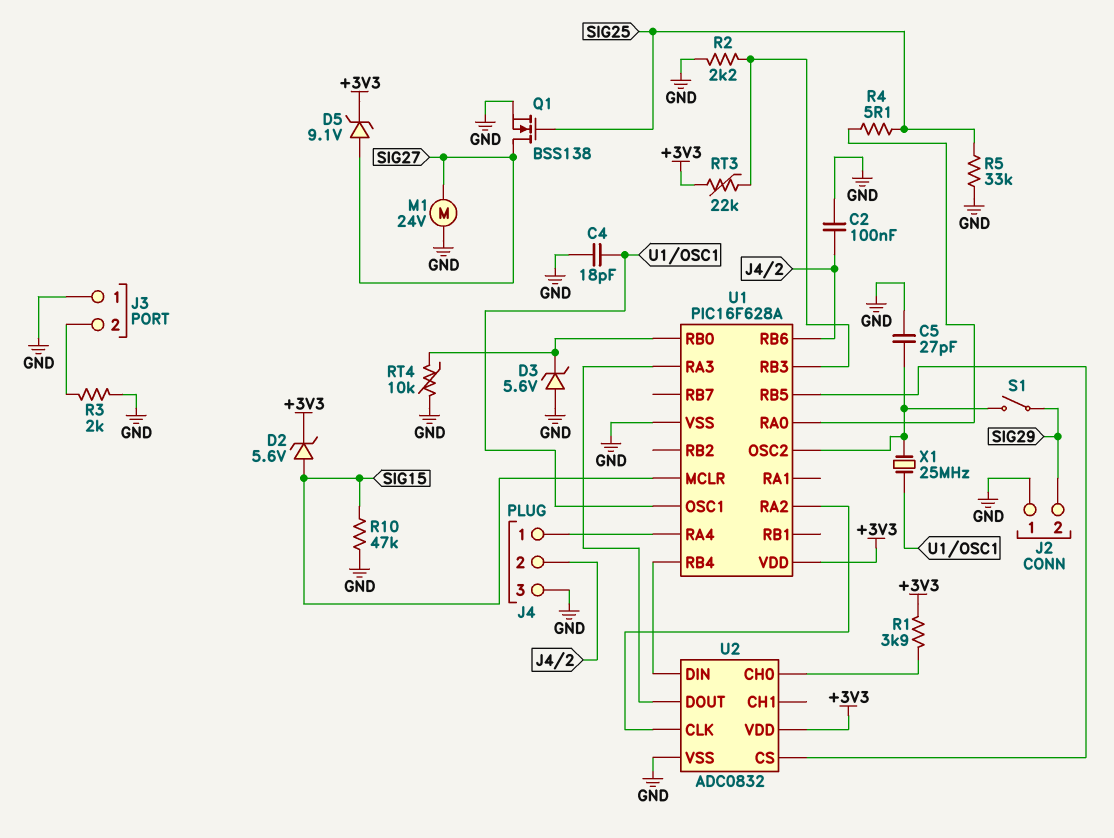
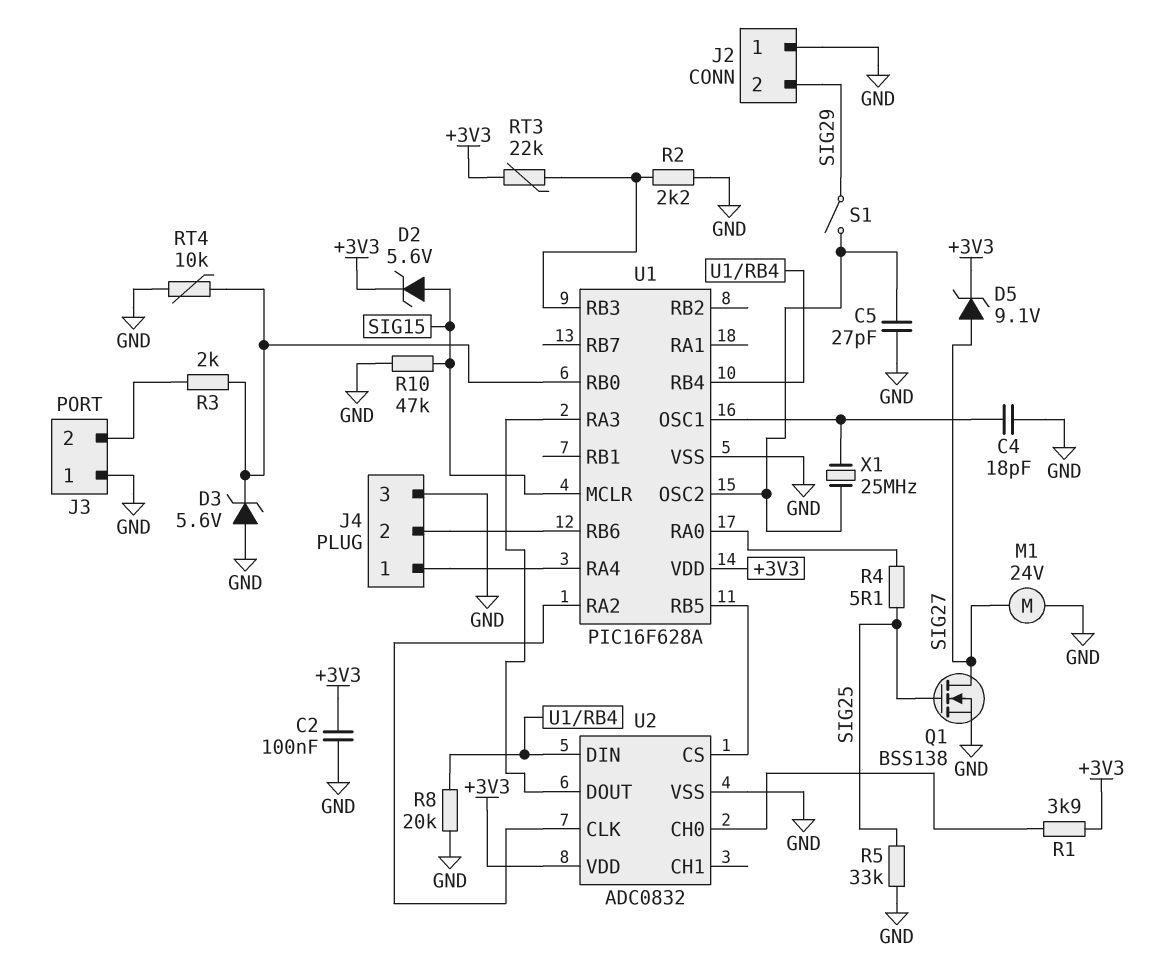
C2: 100nF (GND, J4/2) -> 100nF (+3V3, GND)
R3: 2k (GND, J3/2) -> 2k (J3/2, U1/RB0)
R8: none -> 20k (GND, U1/RB4)

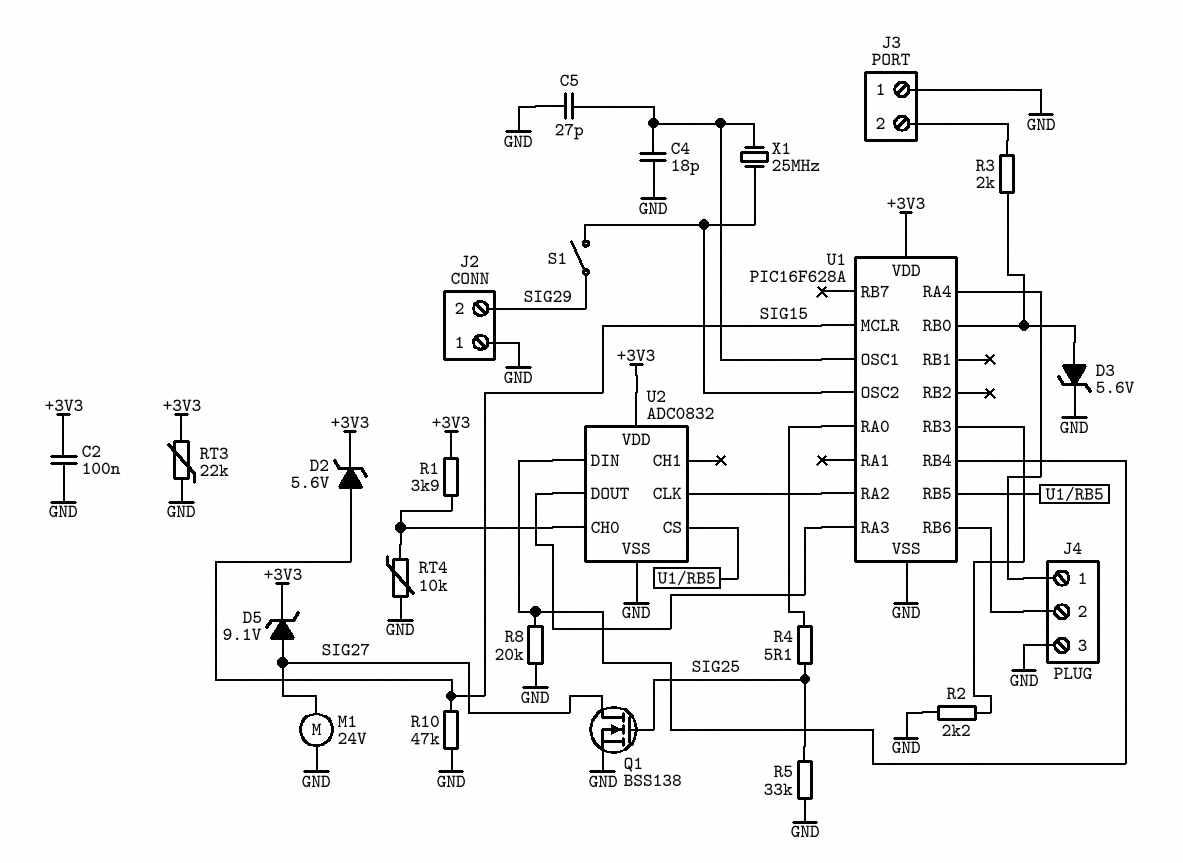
C5: 27pF (GND, U1/OSC2) -> 27pF (GND, U1/OSC1)
D3: zener 5.6V (A GND, K U1/RB0) -> zener 5.6V (A U1/RB0, K GND)
RT3: 22k (+3V3, U1/RB3) -> 22k (+3V3, GND)
RT4: 10k (GND, U1/RB0) -> 10k (GND, U2/CH0)

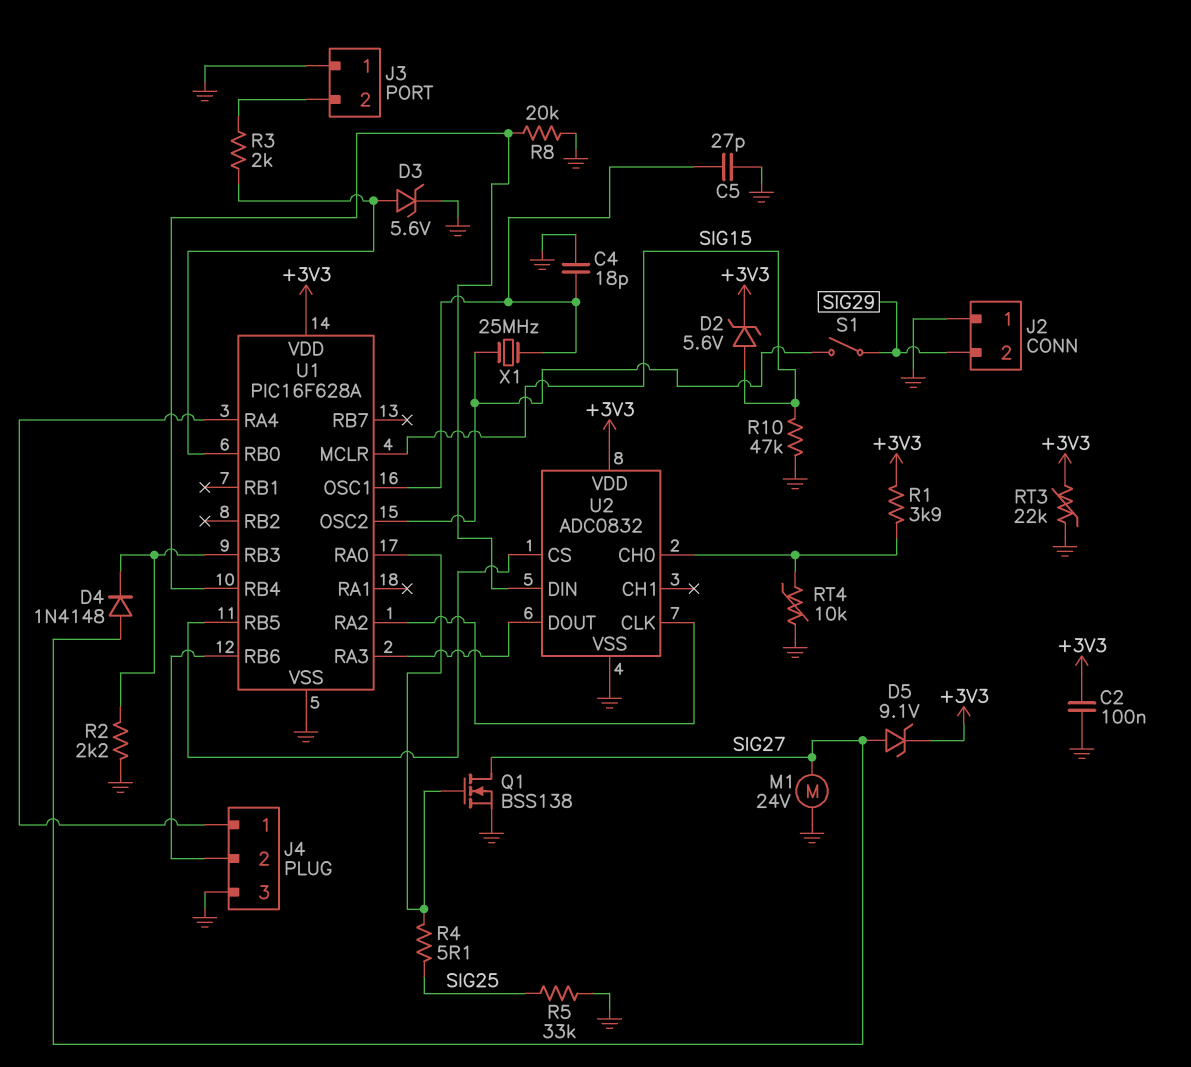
D4: none -> diode 1N4148 (A SIG27, K U1/RB3)
Q1: NMOS BSS138 (G SIG25, D SIG27, S GND) -> NMOS BSS138 (G U1/RA0, D SIG27, S GND)

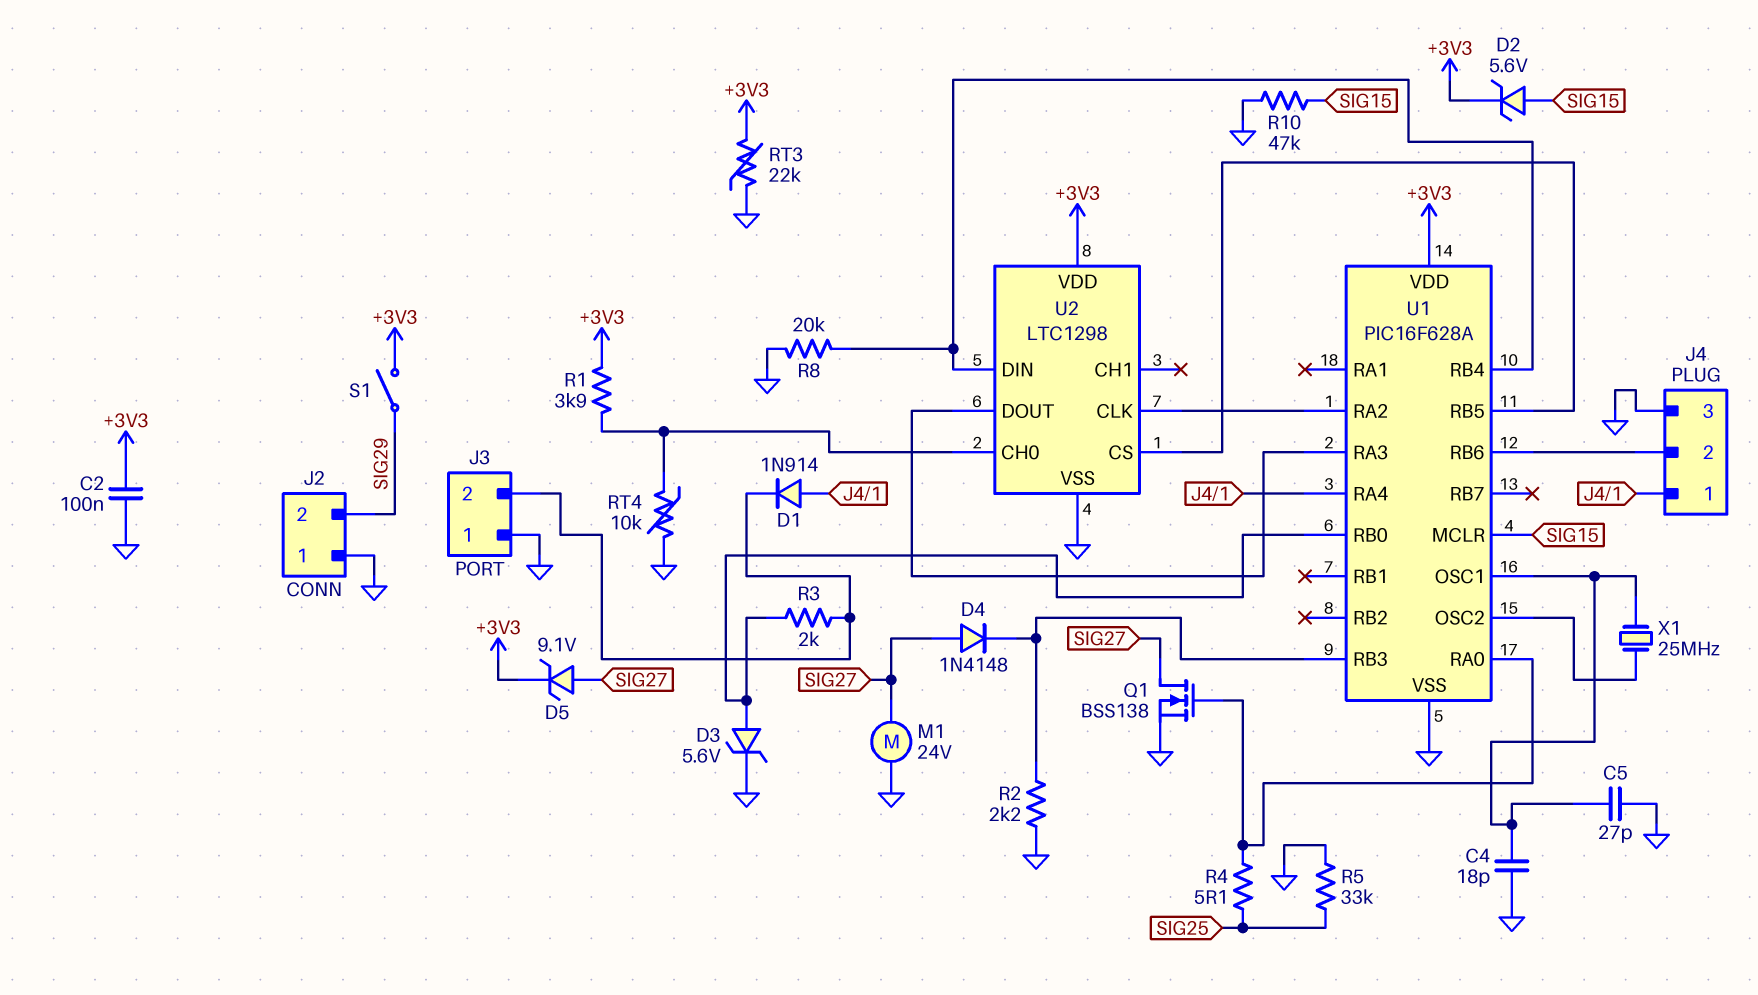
D1: none -> diode 1N914 (A J4/1, K J3/2)
S1: switch (SIG29, U1/OSC2) -> switch (+3V3, SIG29)
U2: ADC0832 -> LTC1298

